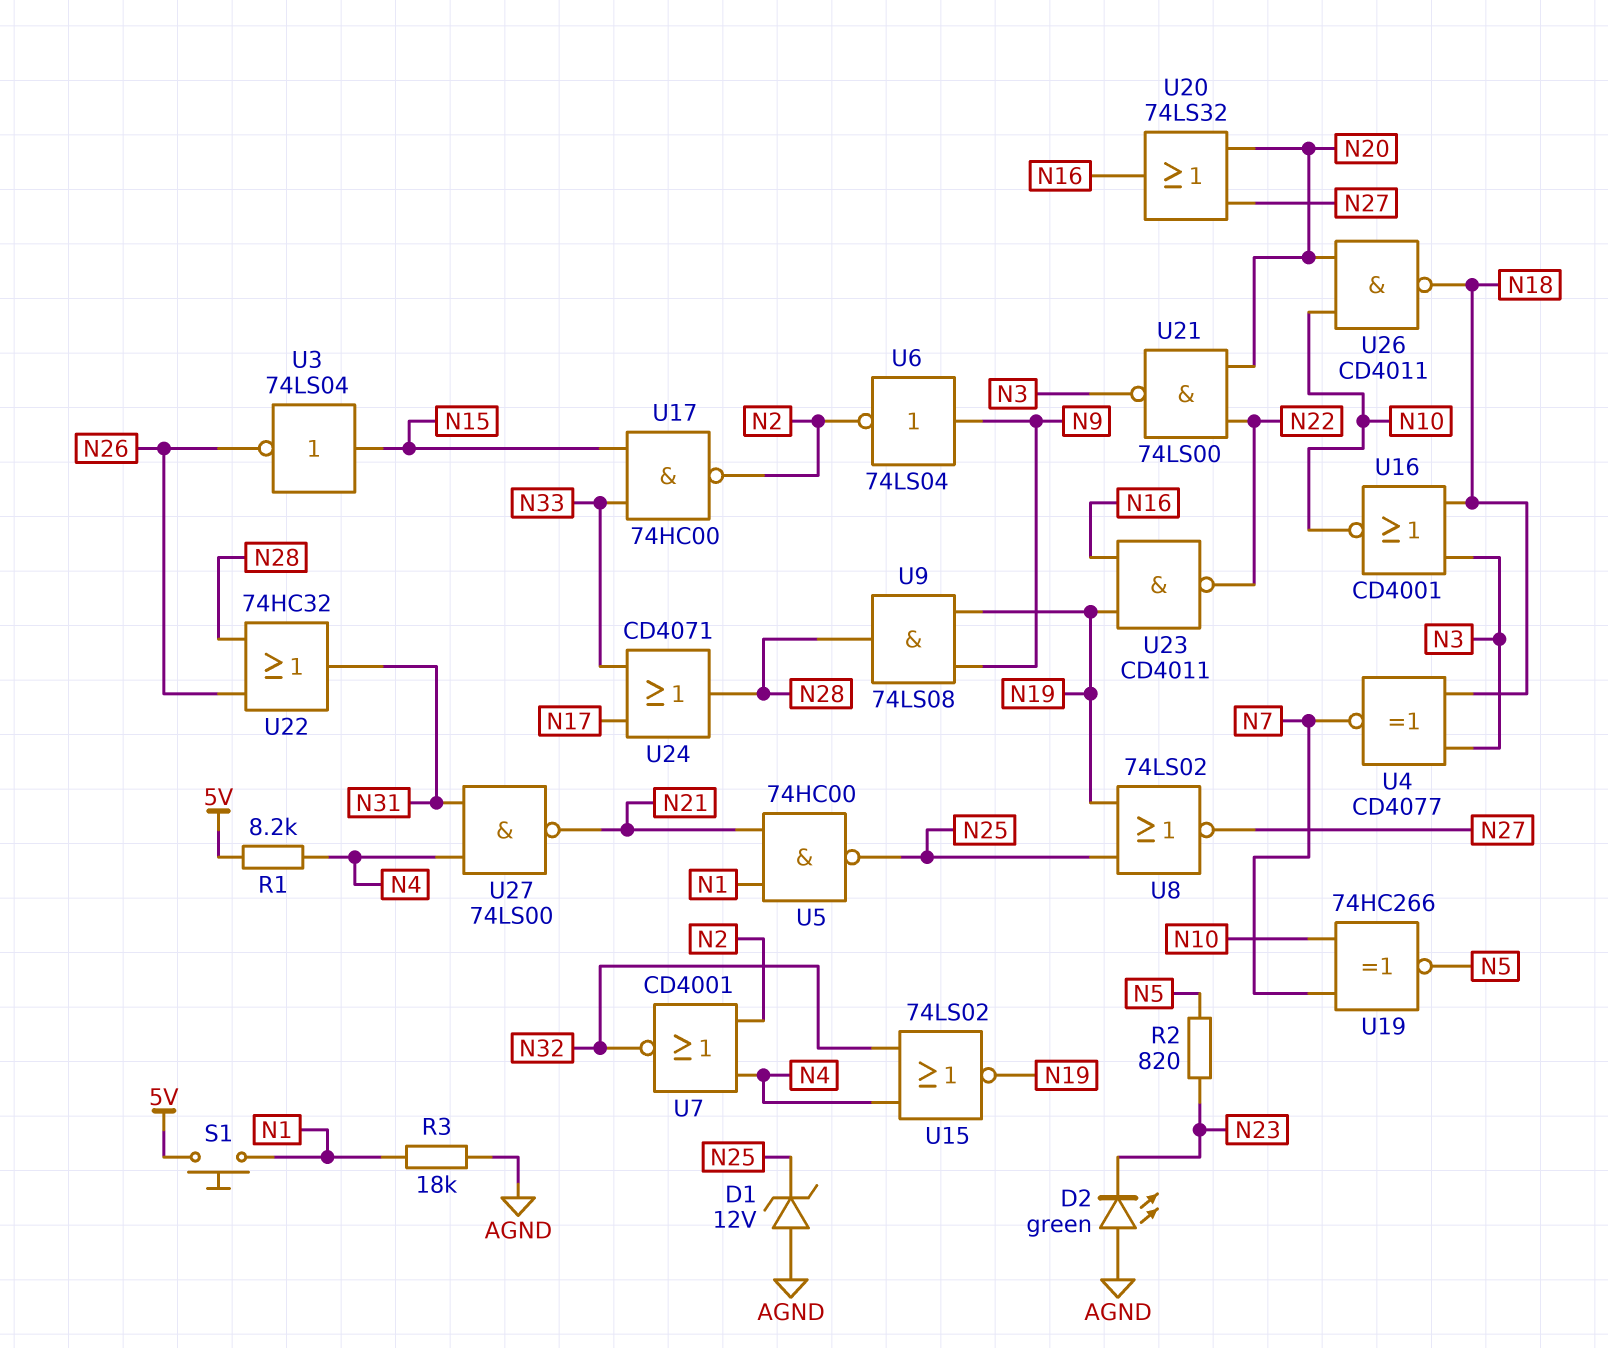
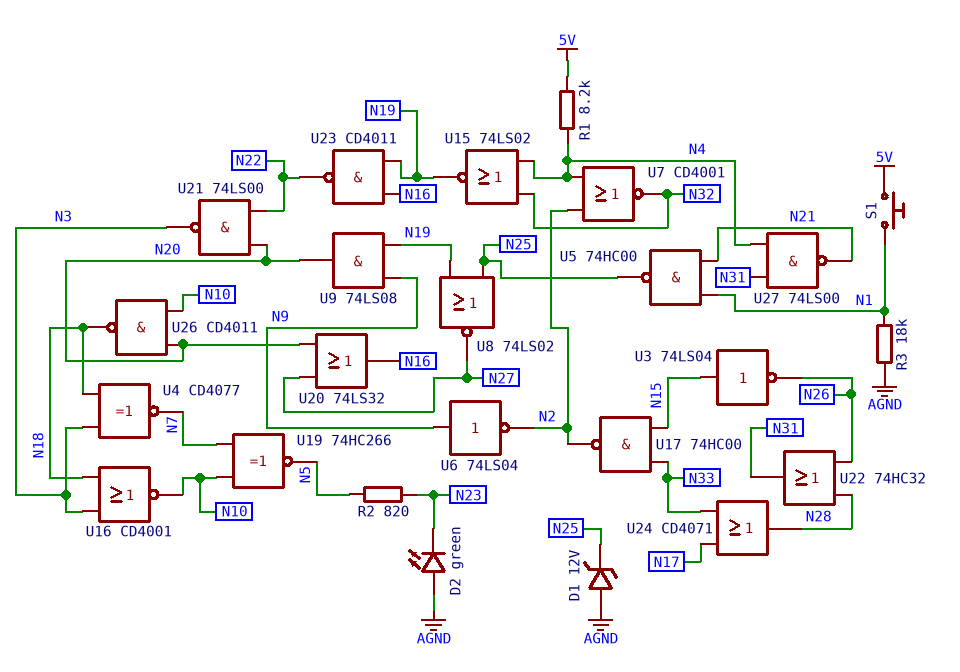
U9: AND 74LS08 (in N9, in N19, out N28) -> AND 74LS08 (in N9, in N19, out N20)

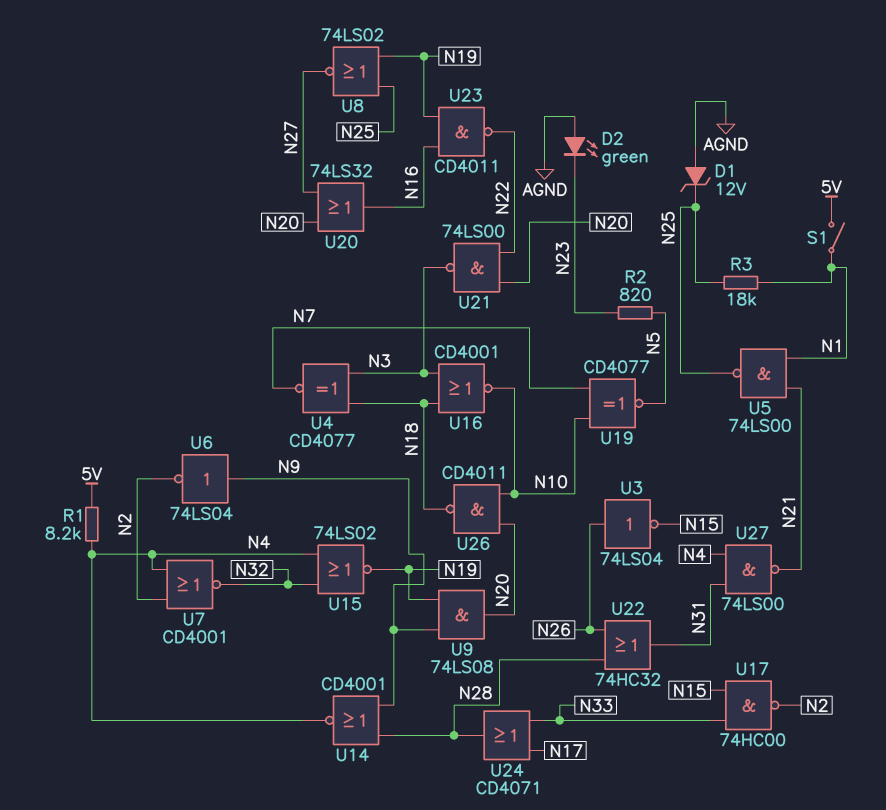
R3: 18k (AGND, N1) -> 18k (N1, N25)
S1: button (5V, N1) -> switch (5V, N1)
U3: NOT 74LS04 (in N15, out N26) -> NOT 74LS04 (in N26, out N15)
U5: NAND 74HC00 (in N1, in N21, out N25) -> NAND 74LS00 (in N1, in N21, out N25)
U14: none -> NOR CD4001 (in N9, in N28, out N4)
U19: XNOR 74HC266 (in N7, in N10, out N5) -> XNOR CD4077 (in N7, in N10, out N5)

